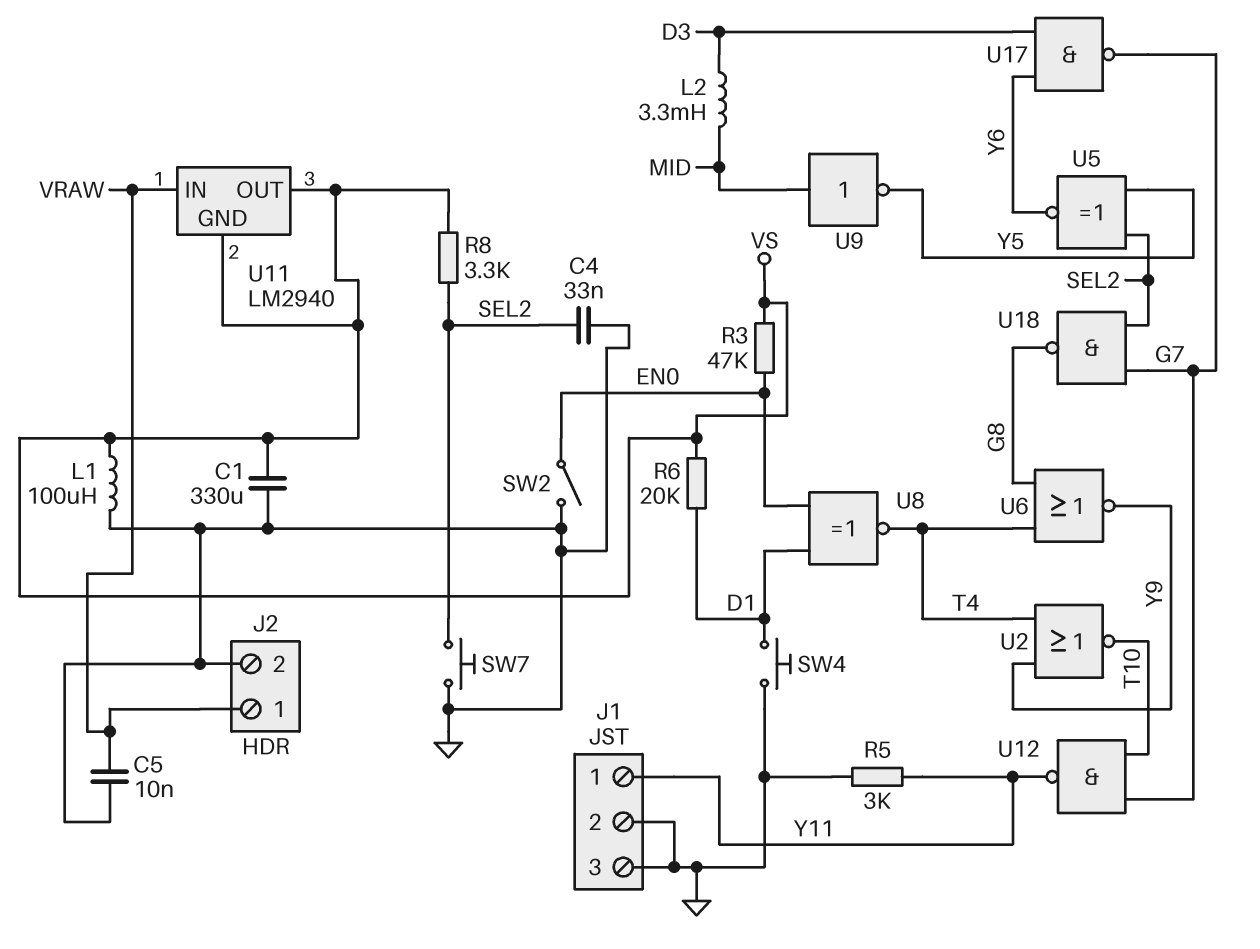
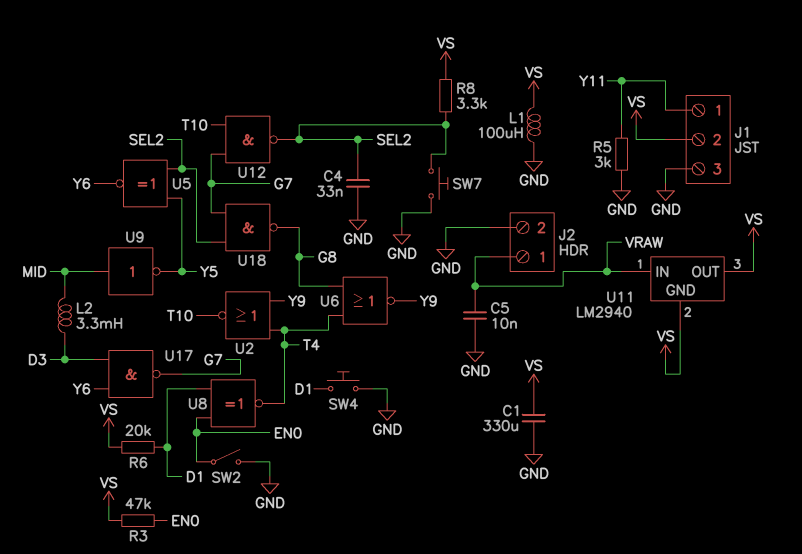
J1 pin 2: GND -> VS
U12: NAND (in G7, in T10, out Y11) -> NAND (in G7, in T10, out SEL2)

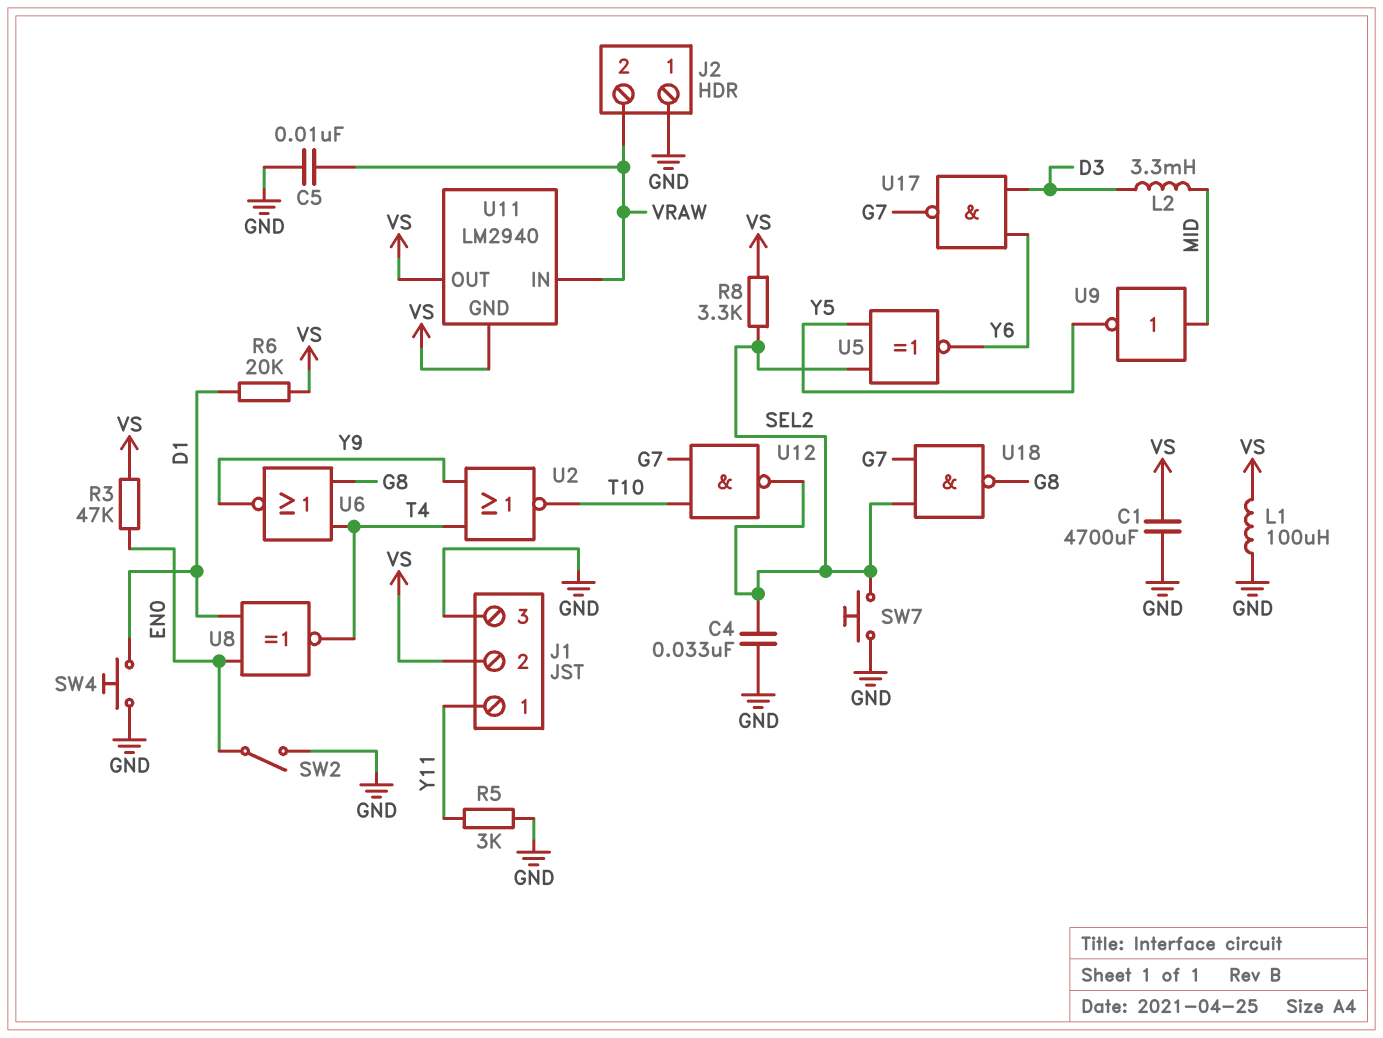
C1: 330uF (GND, VS) -> 4700uF (GND, VS)
J2 pin 1: VRAW -> GND
J2 pin 2: GND -> VRAW

